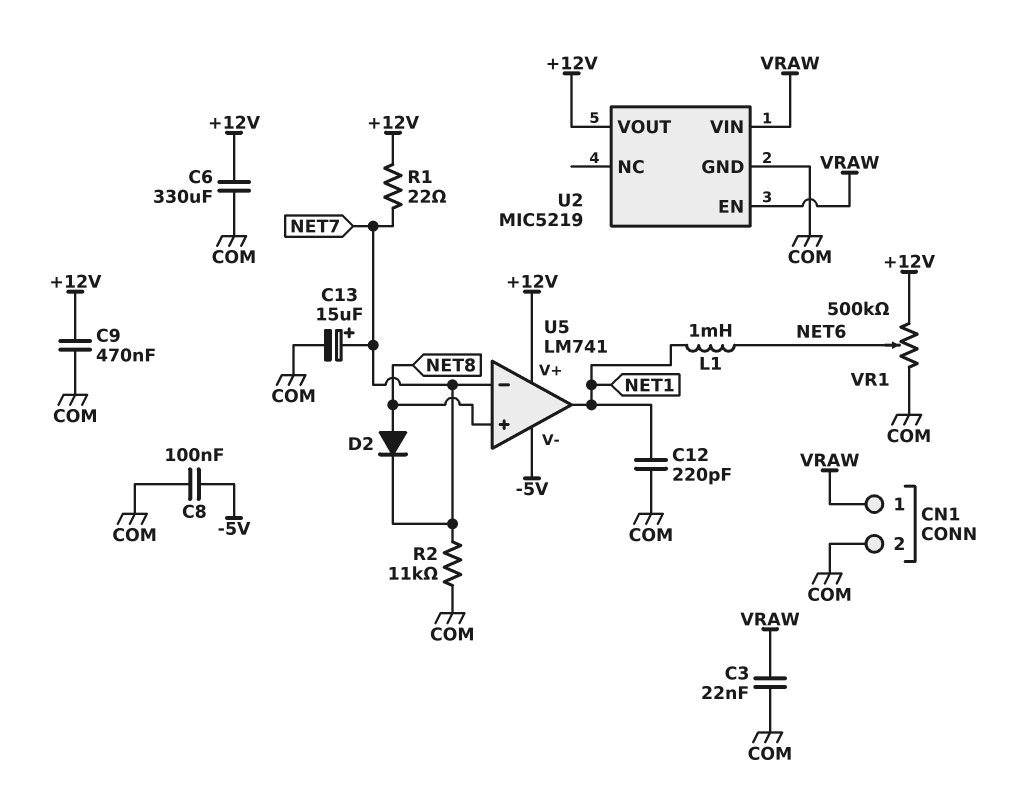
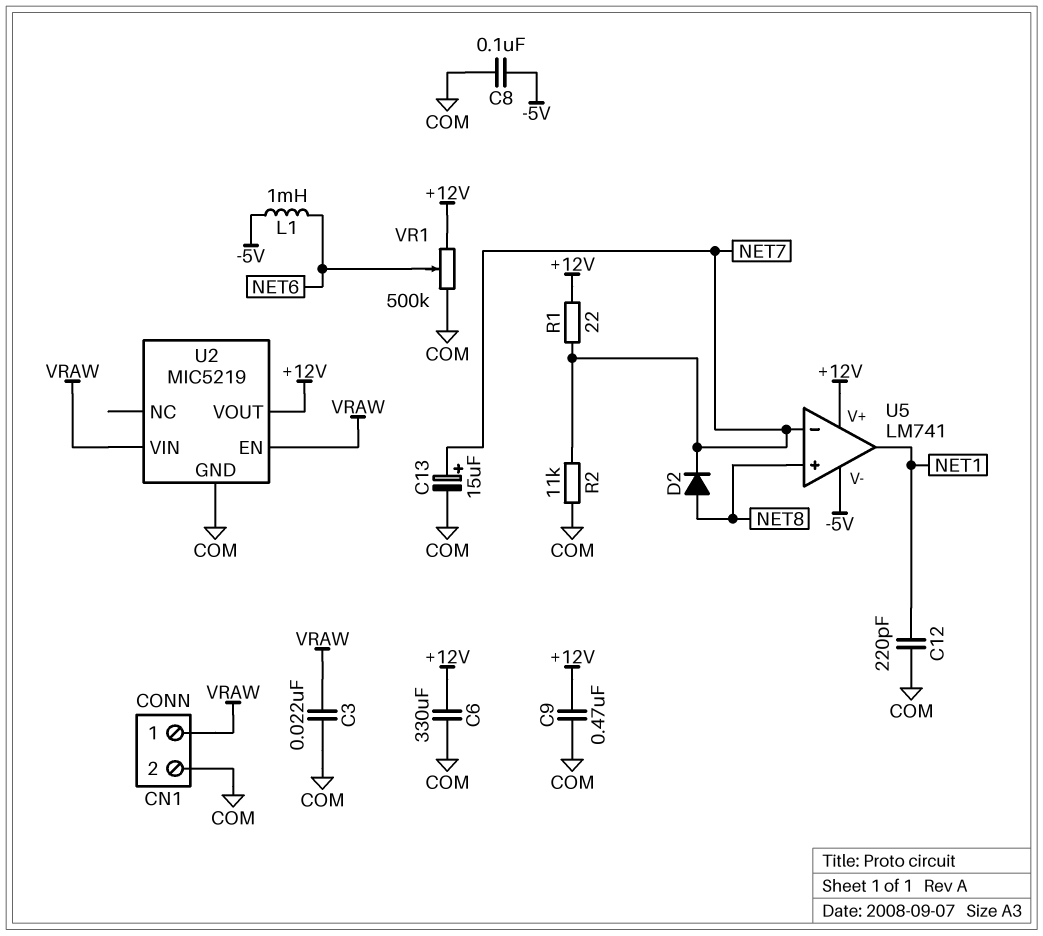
L1: 1mH (NET1, NET6) -> 1mH (-5V, NET6)

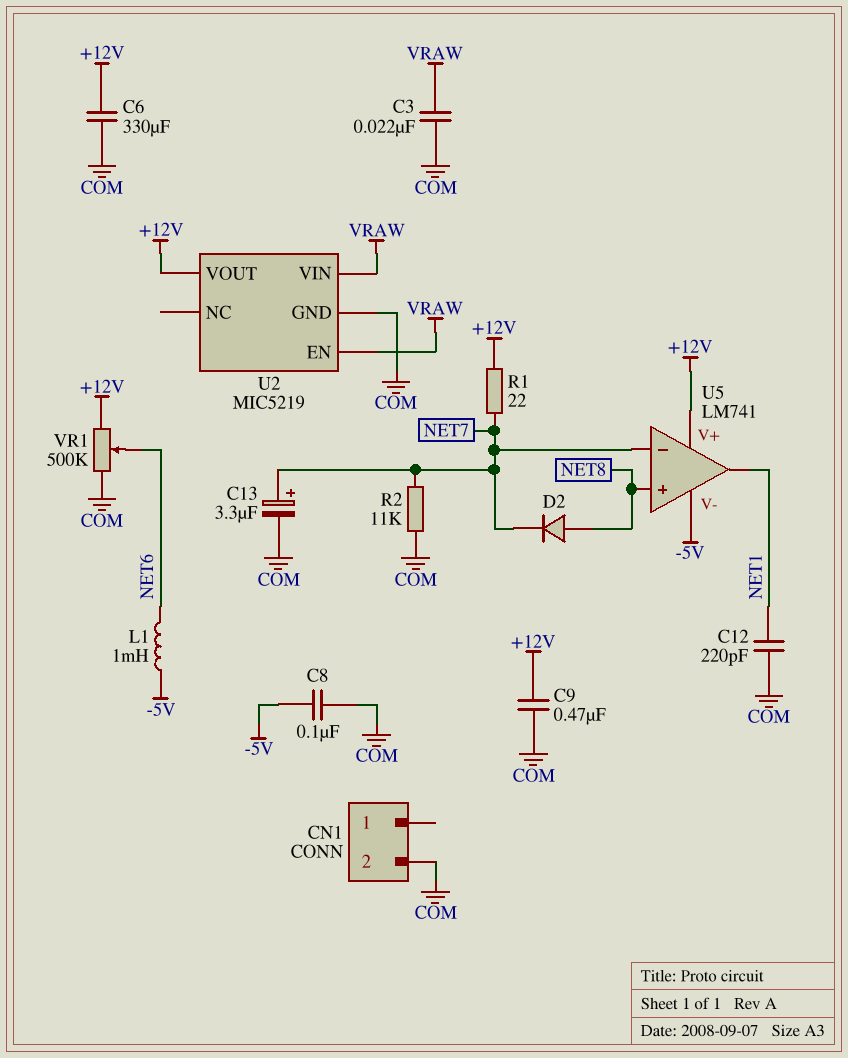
C13: 15uF (plus NET7, minus COM) -> 3.3uF (plus NET7, minus COM)
CN1 pin 1: VRAW -> none

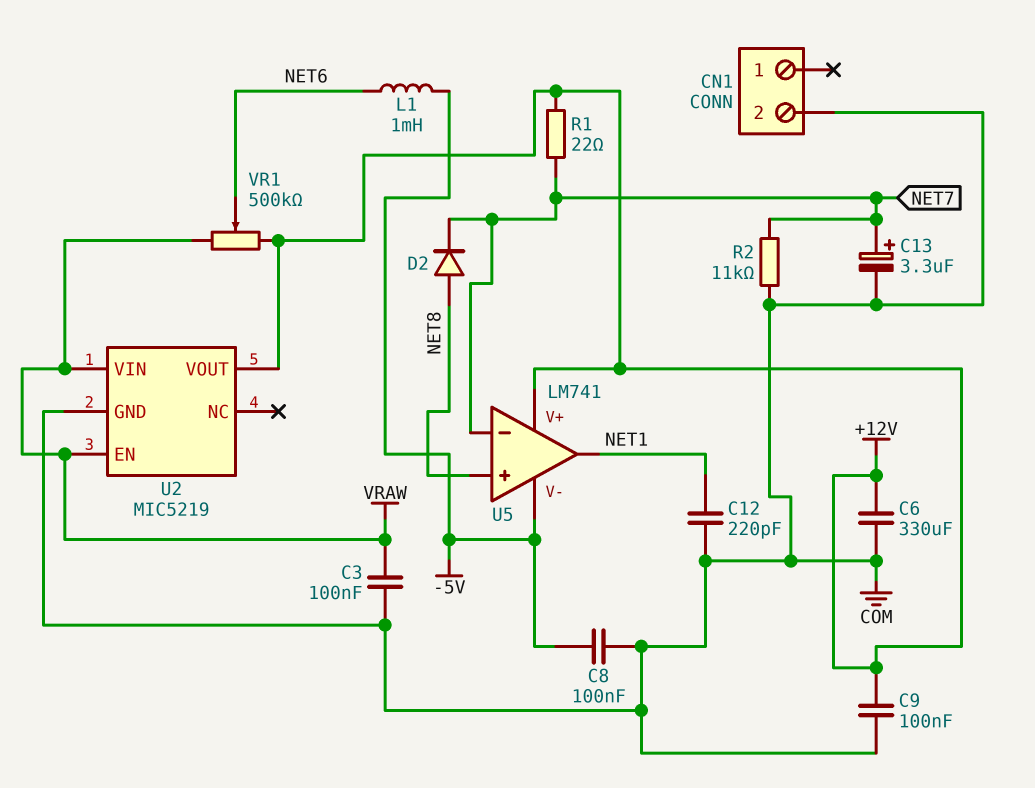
C3: 22nF (COM, VRAW) -> 100nF (COM, VRAW)
C9: 470nF (+12V, COM) -> 100nF (+12V, COM)
VR1: 500k (+12V, COM, wiper NET6) -> 500k (+12V, VRAW, wiper NET6)

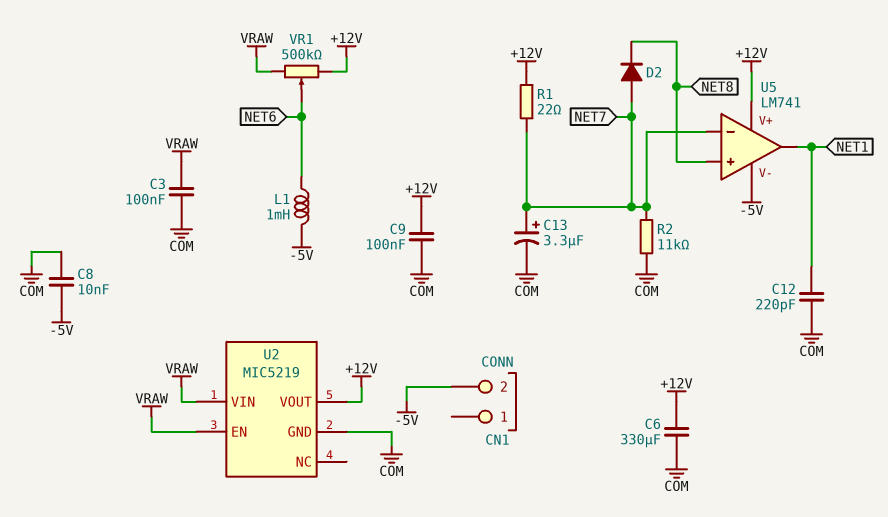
C8: 100nF (-5V, COM) -> 10nF (-5V, COM)
CN1 pin 2: COM -> -5V
D2: diode (A NET8, K NET7) -> diode (A NET7, K NET8)

